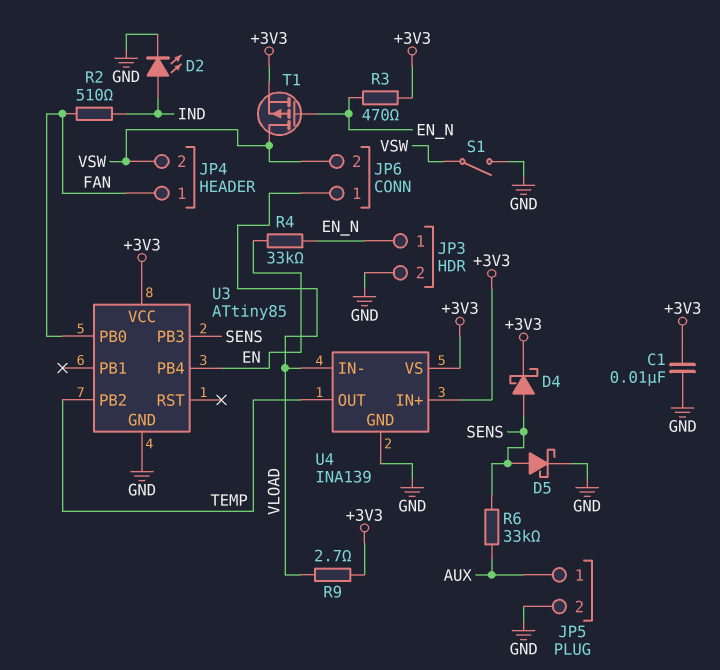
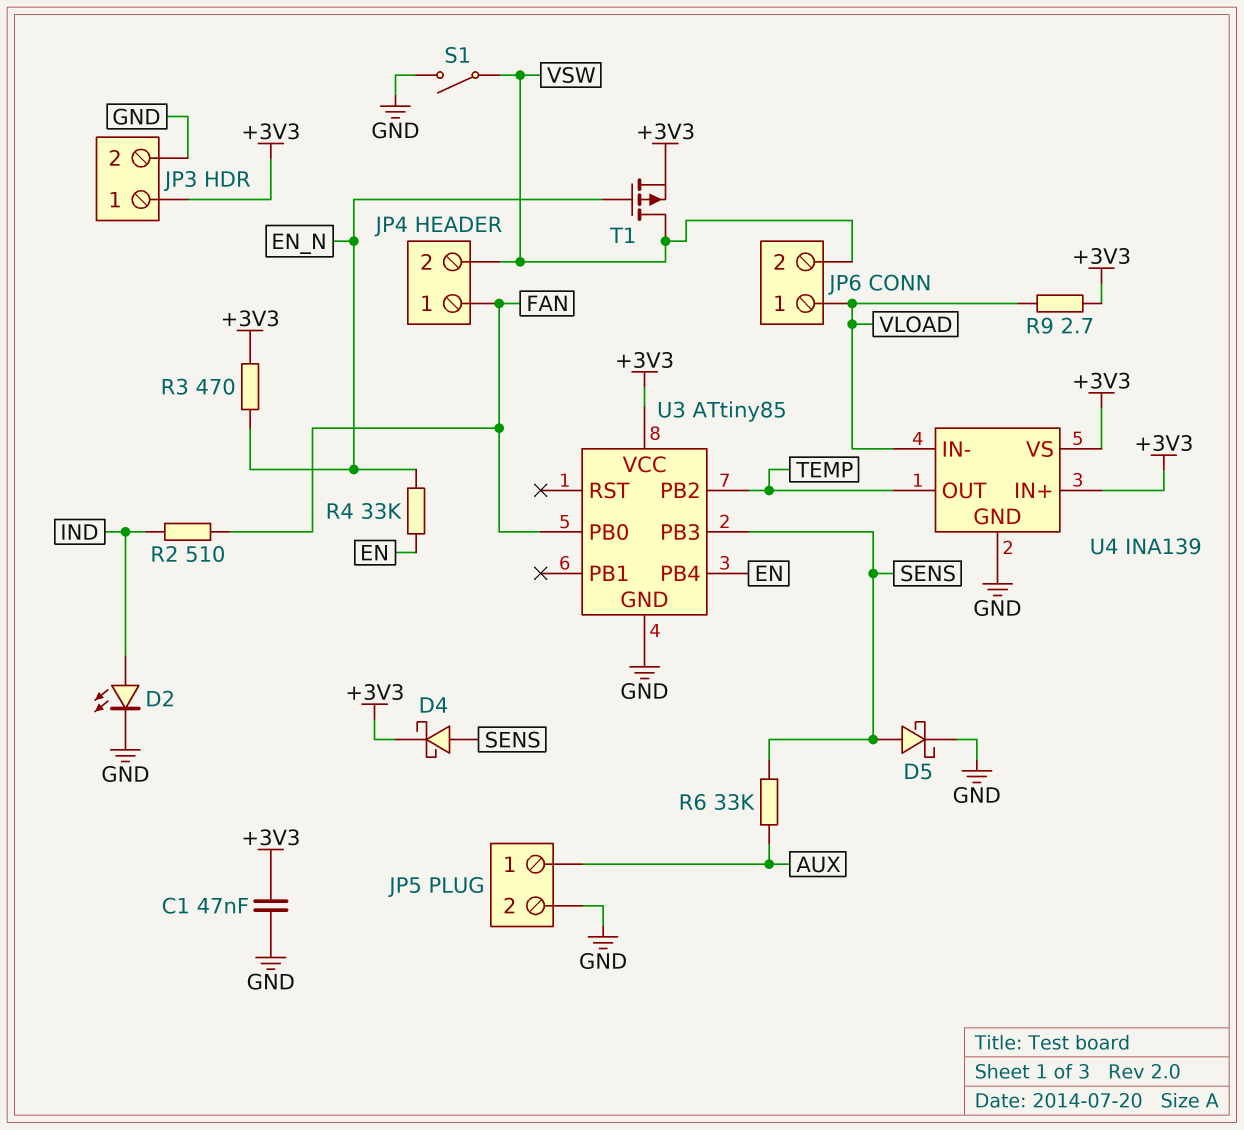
C1: 10nF (+3V3, GND) -> 47nF (+3V3, GND)
JP3 pin 1: EN_N -> +3V3

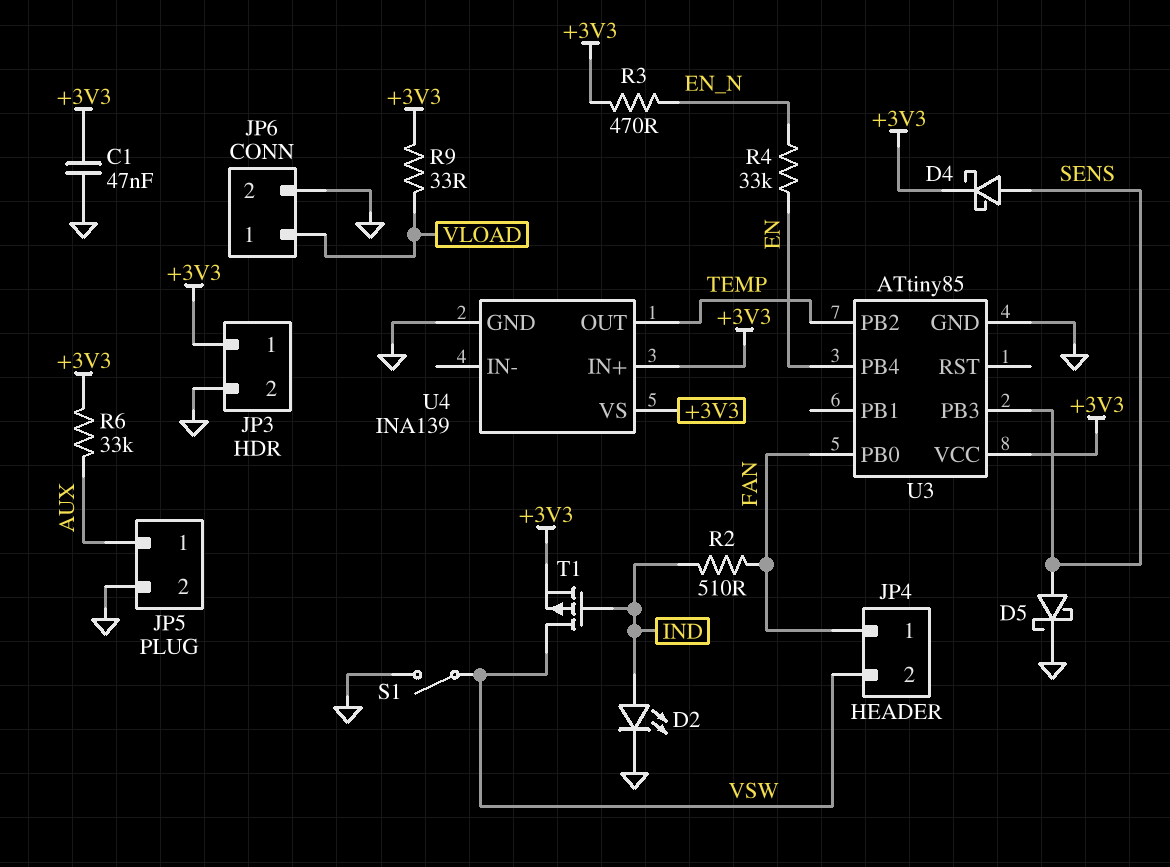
JP6 pin 2: VSW -> GND
R6: 33k (AUX, SENS) -> 33k (+3V3, AUX)
R9: 2.7 (+3V3, VLOAD) -> 33 (+3V3, VLOAD)
T1: PMOS (G EN_N, D VSW, S +3V3) -> PMOS (G IND, D VSW, S +3V3)
U4 pin IN-: VLOAD -> none

